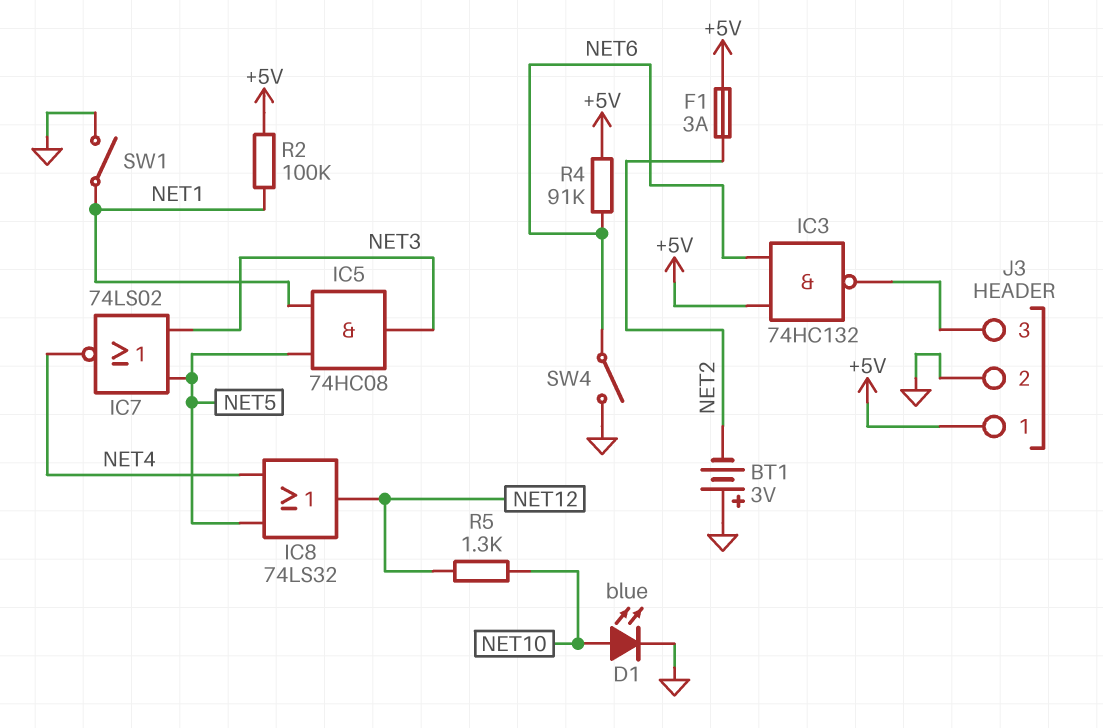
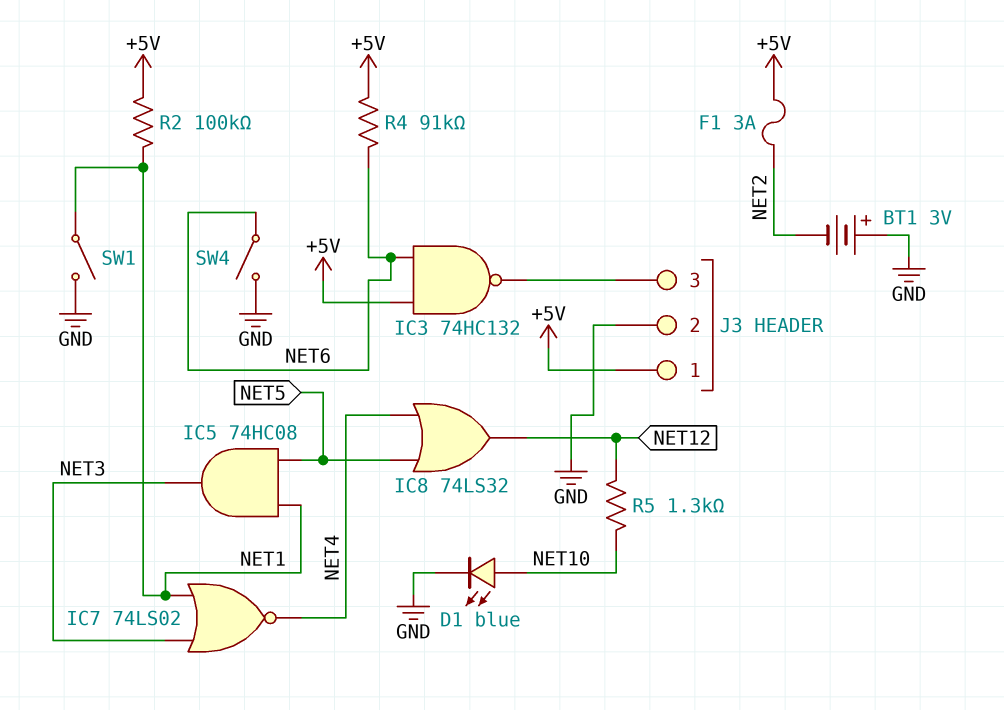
IC7: NOR 74LS02 (in NET3, in NET5, out NET4) -> NOR 74LS02 (in NET1, in NET3, out NET4)

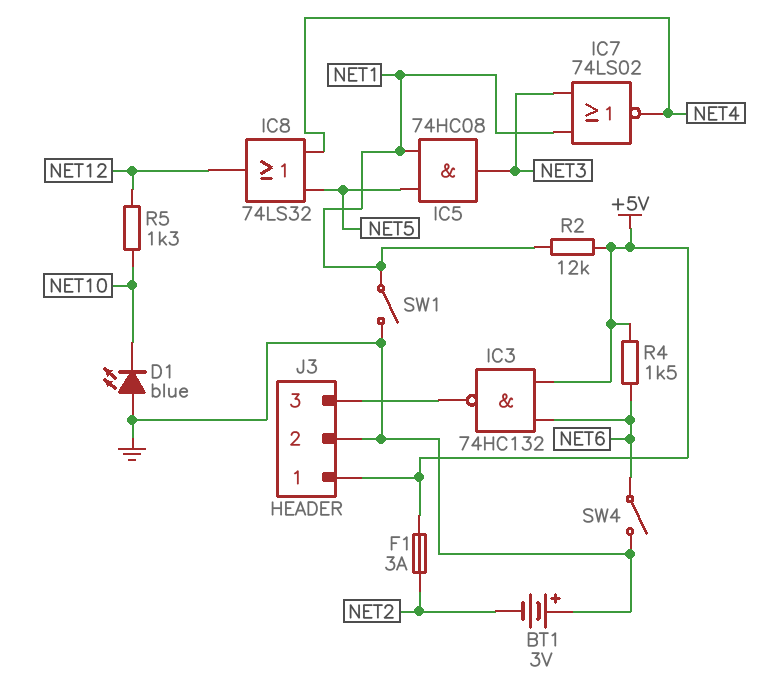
D1: LED blue (A NET10, K GND) -> LED blue (A GND, K NET10)
R2: 100k (+5V, NET1) -> 12k (+5V, NET1)
R4: 91k (+5V, NET6) -> 1.5k (+5V, NET6)

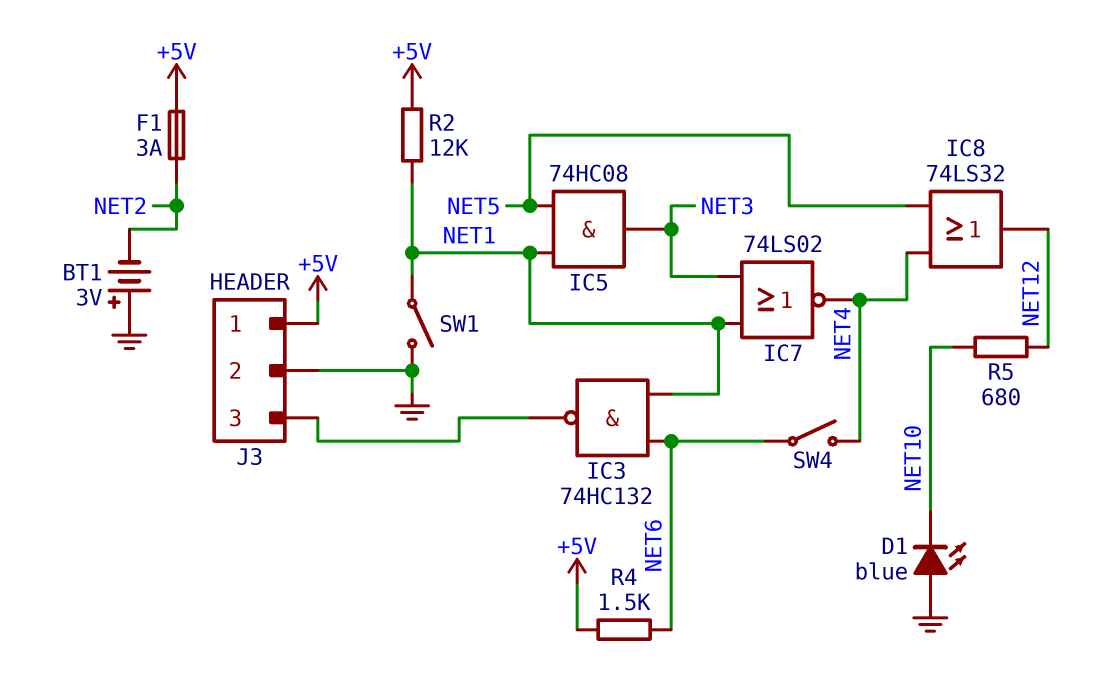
IC3: NAND 74HC132 (in +5V, in NET6, out J3/3) -> NAND 74HC132 (in NET1, in NET6, out J3/3)
R5: 1.3k (NET10, NET12) -> 680 (NET10, NET12)
SW4: switch (GND, NET6) -> switch (NET4, NET6)

